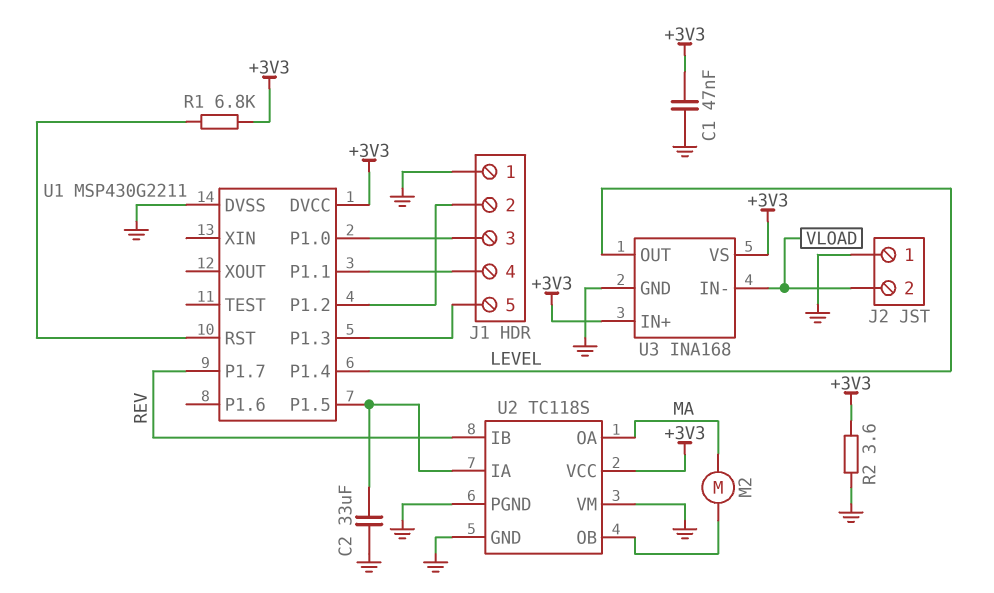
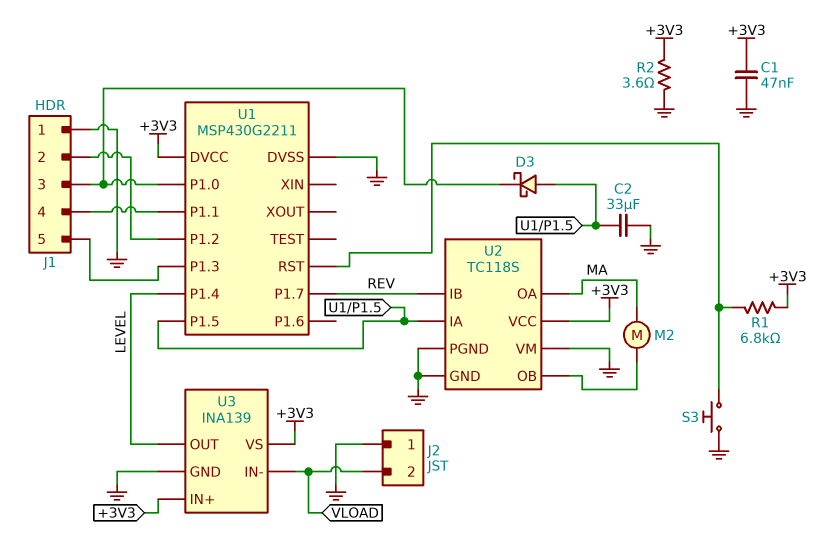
D3: none -> schottky (A U1/P1.5, K J1/3)
S3: none -> button (GND, U1/RST)
U3: INA168 -> INA139

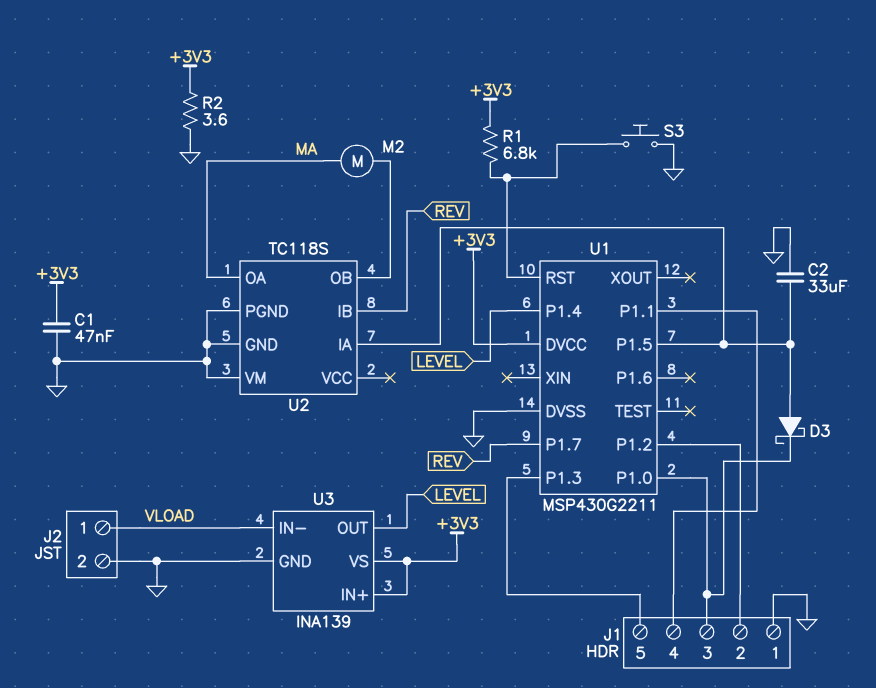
J2 pin 1: GND -> VLOAD
J2 pin 2: VLOAD -> GND
U2 pin VCC: +3V3 -> none

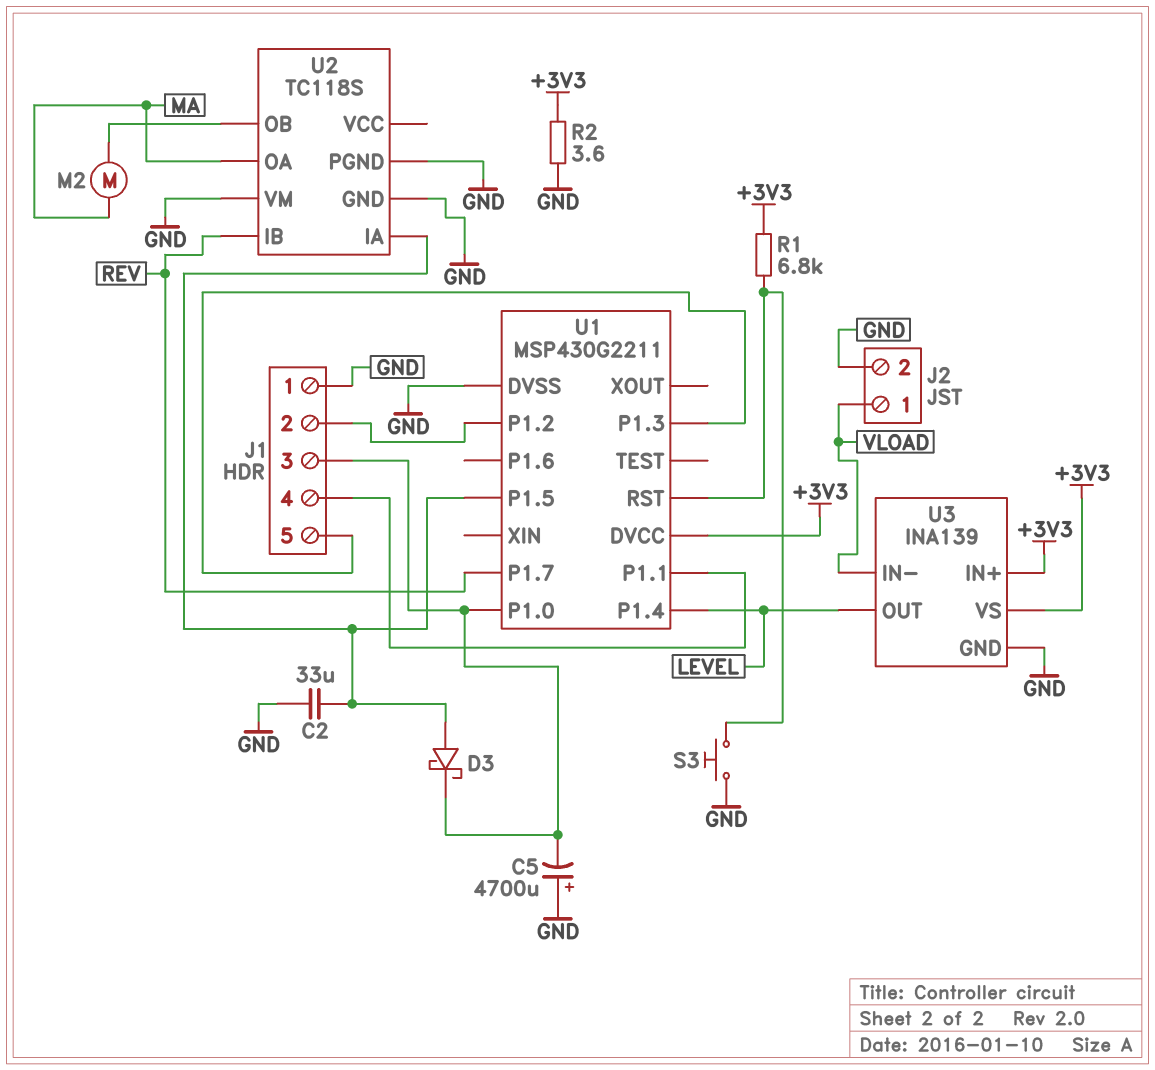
C1: 47nF (+3V3, GND) -> none
C5: none -> 4700uF (plus GND, minus J1/3)

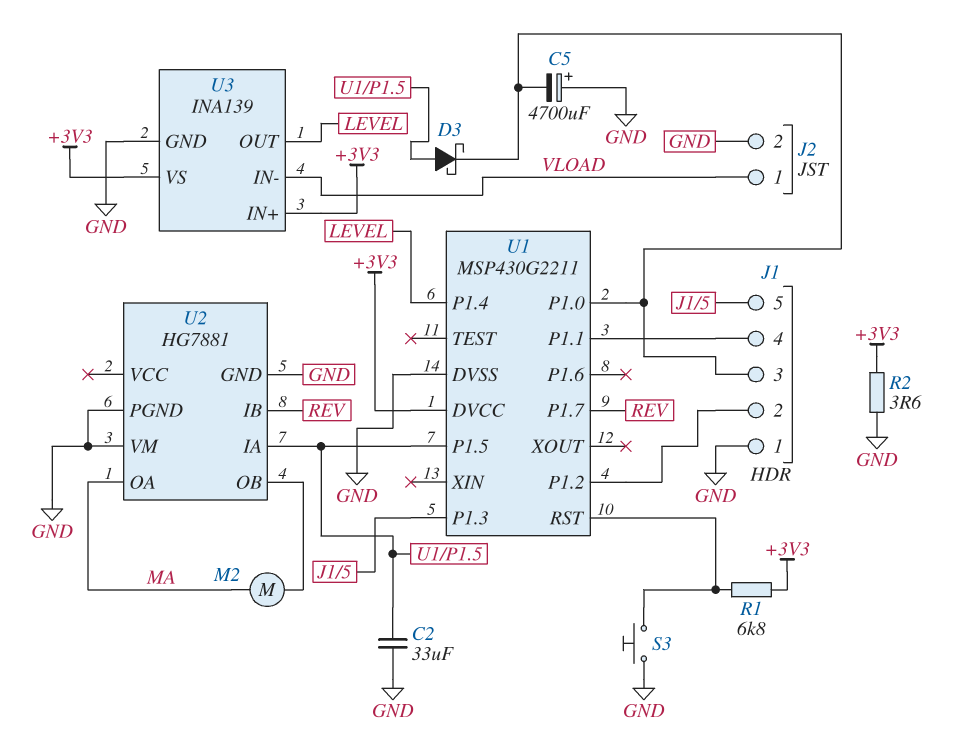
U2: TC118S -> HG7881

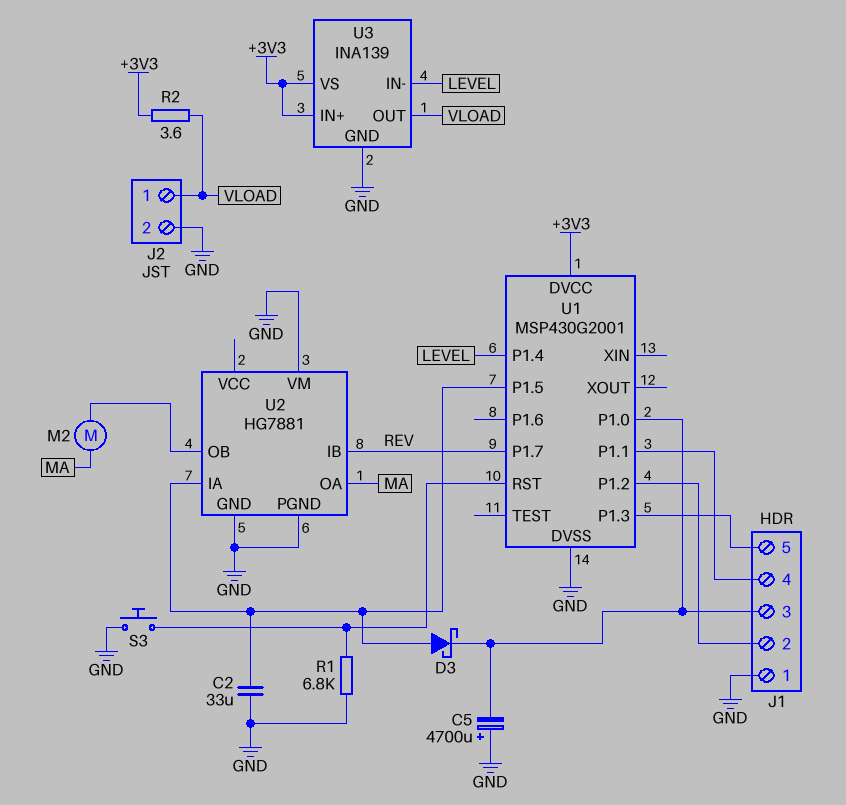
R1: 6.8k (+3V3, U1/RST) -> 6.8k (GND, U1/RST)
R2: 3.6 (+3V3, GND) -> 3.6 (+3V3, VLOAD)
U1: MSP430G2211 -> MSP430G2001
U3 pin IN-: VLOAD -> LEVEL
U3 pin OUT: LEVEL -> VLOAD

